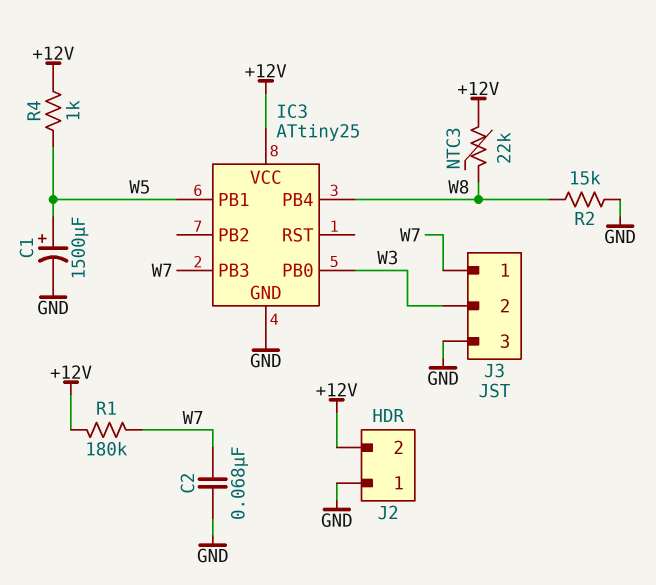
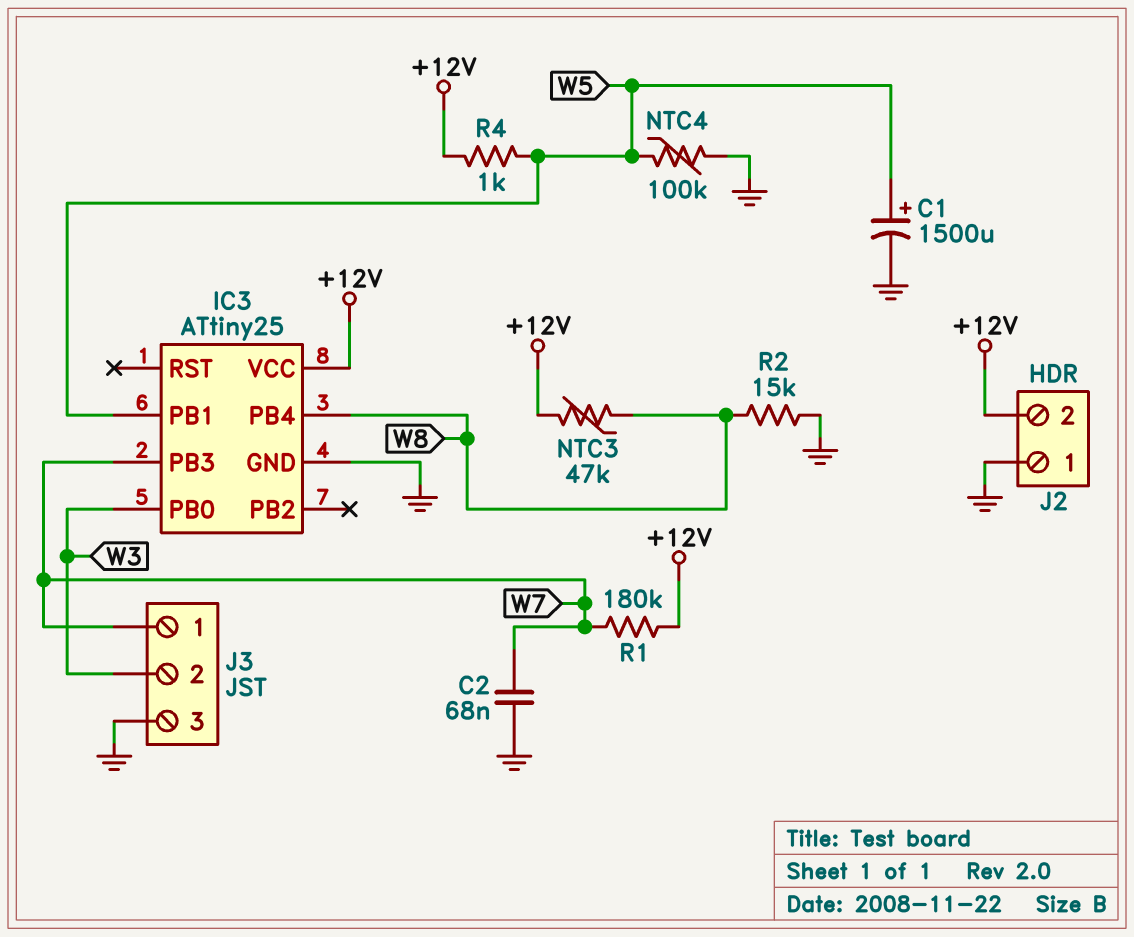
NTC3: 22k (+12V, W8) -> 47k (+12V, W8)
NTC4: none -> 100k (GND, W5)

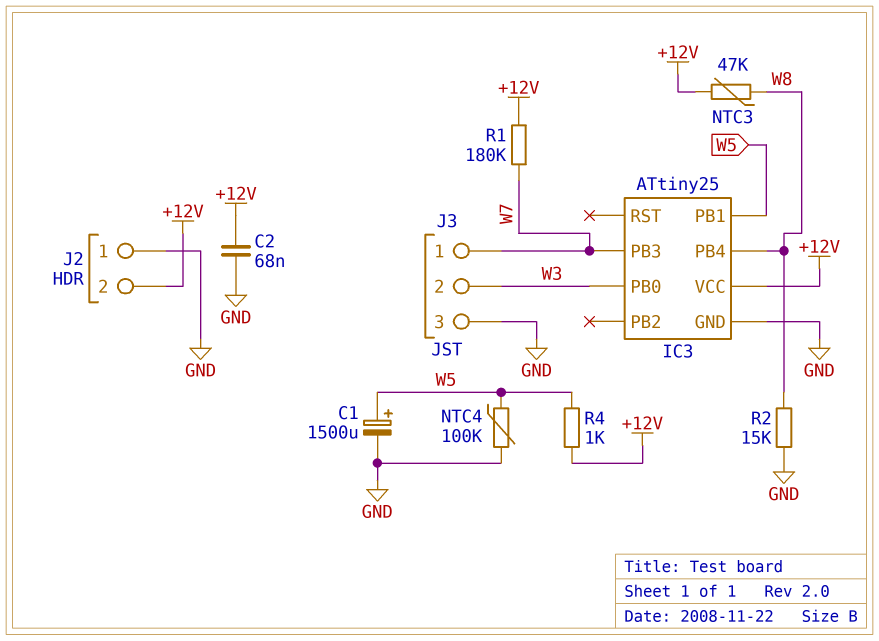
C2: 68nF (GND, W7) -> 68nF (+12V, GND)

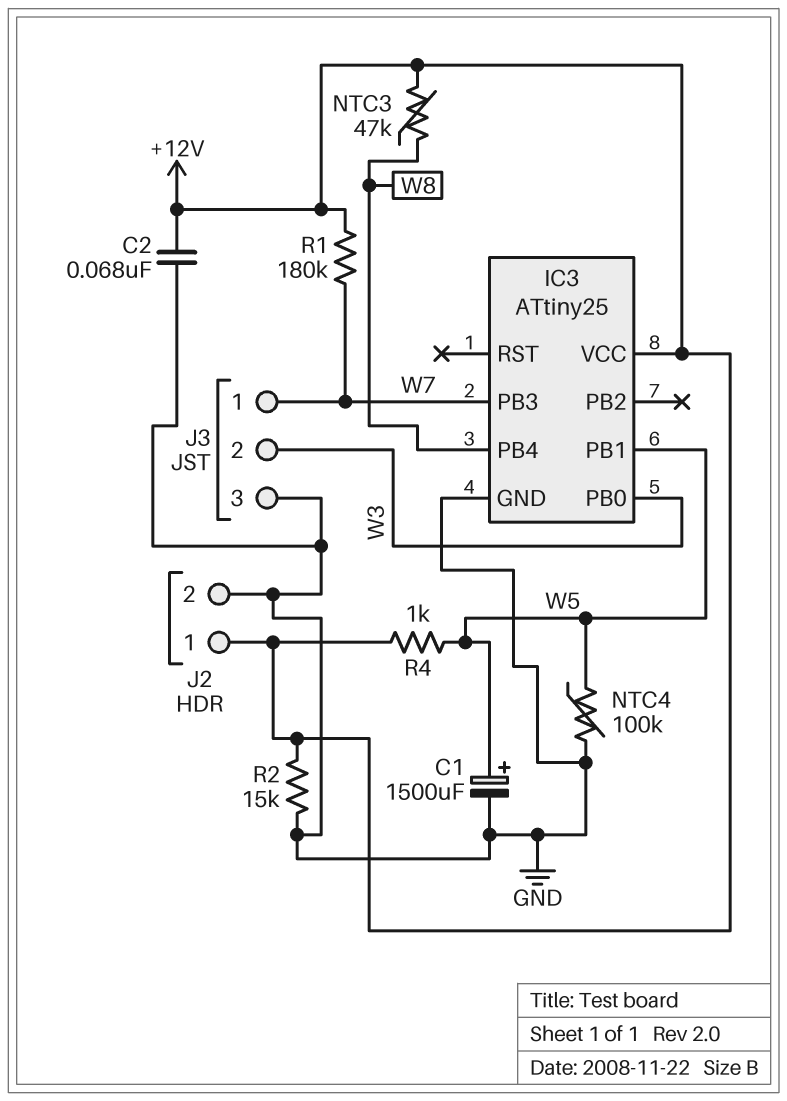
J2 pin 1: GND -> +12V
J2 pin 2: +12V -> GND
R2: 15k (GND, W8) -> 15k (+12V, GND)

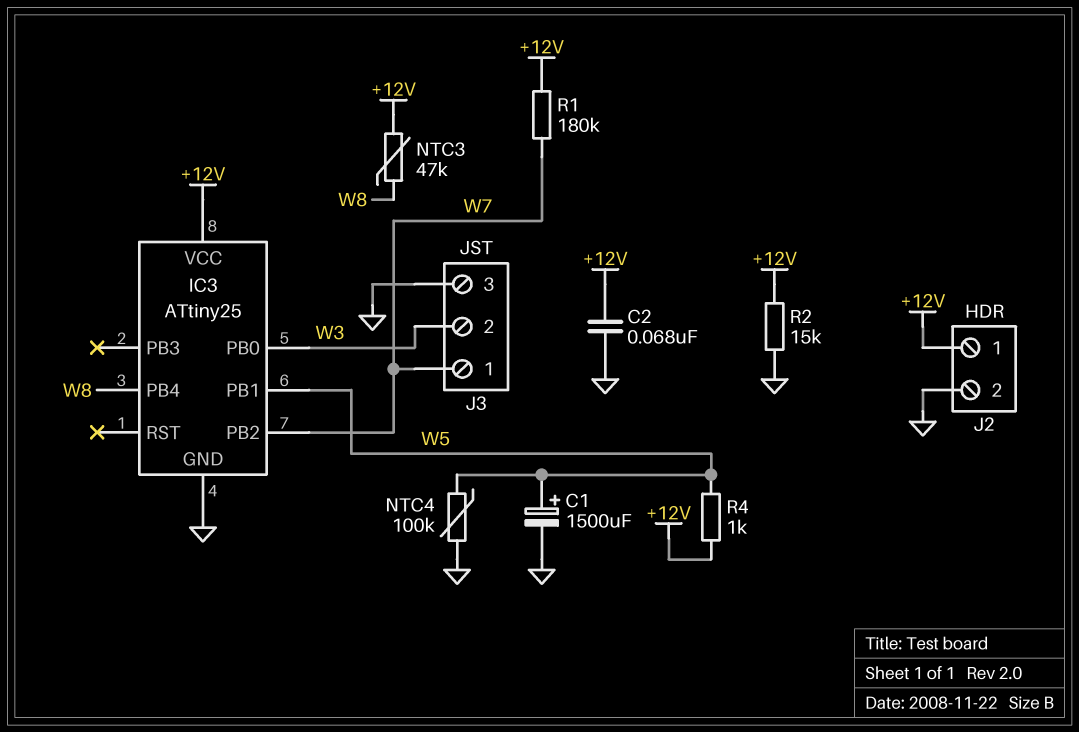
IC3 pin PB2: none -> W7
IC3 pin PB3: W7 -> none

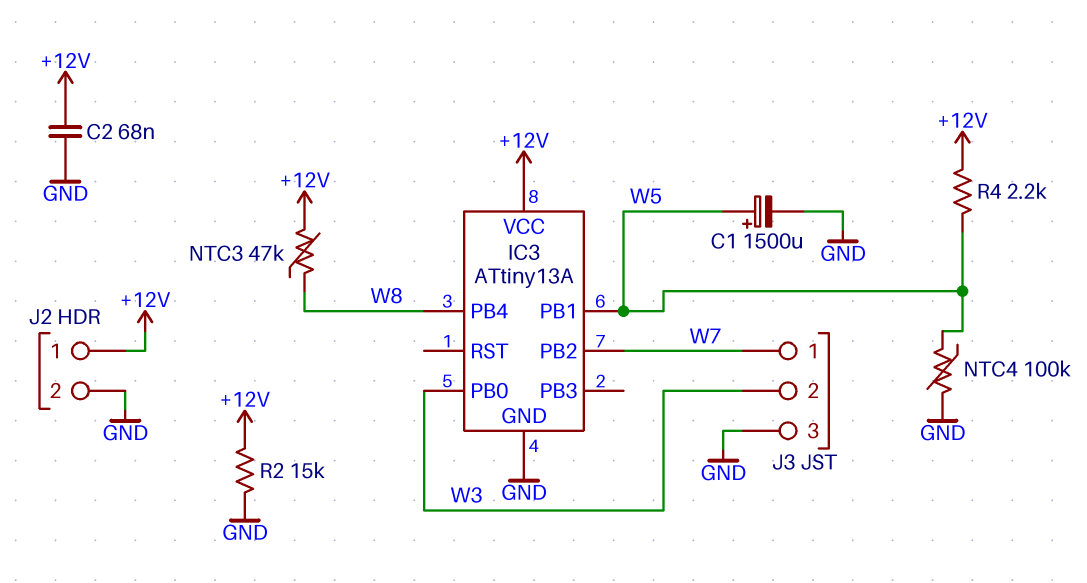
IC3: ATtiny25 -> ATtiny13A
R1: 180k (+12V, W7) -> none
R4: 1k (+12V, W5) -> 2.2k (+12V, W5)

